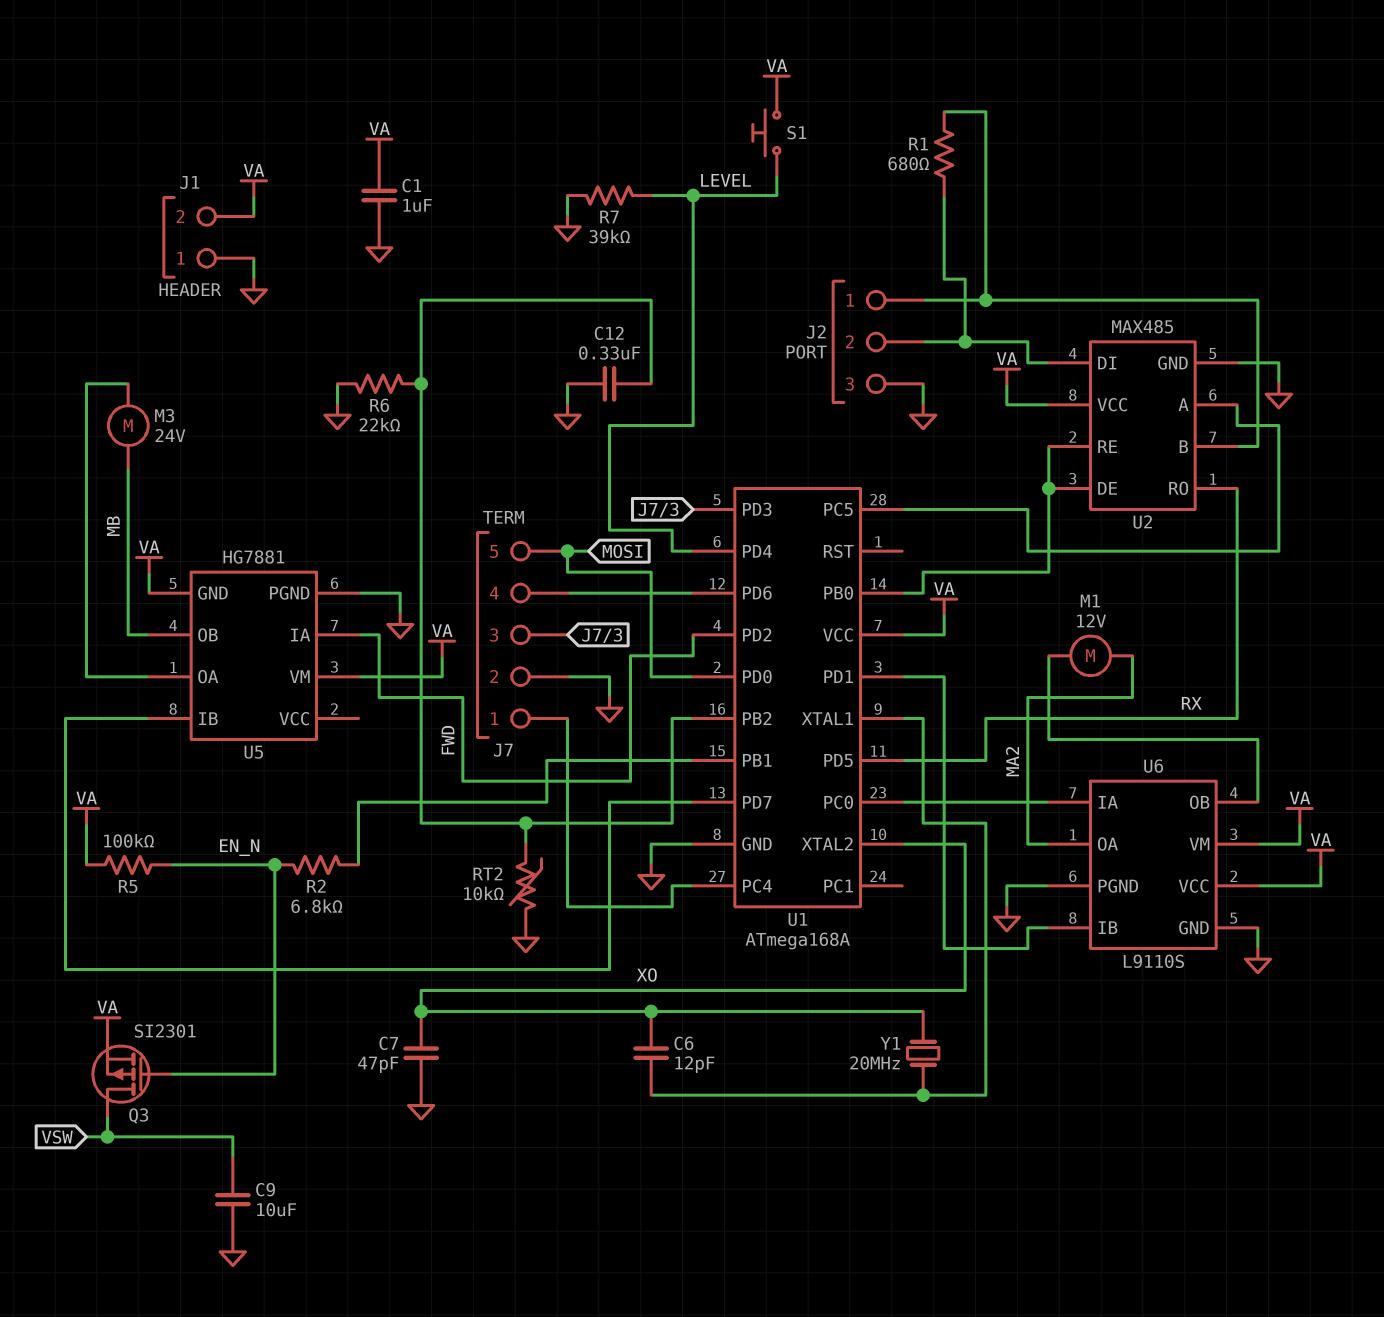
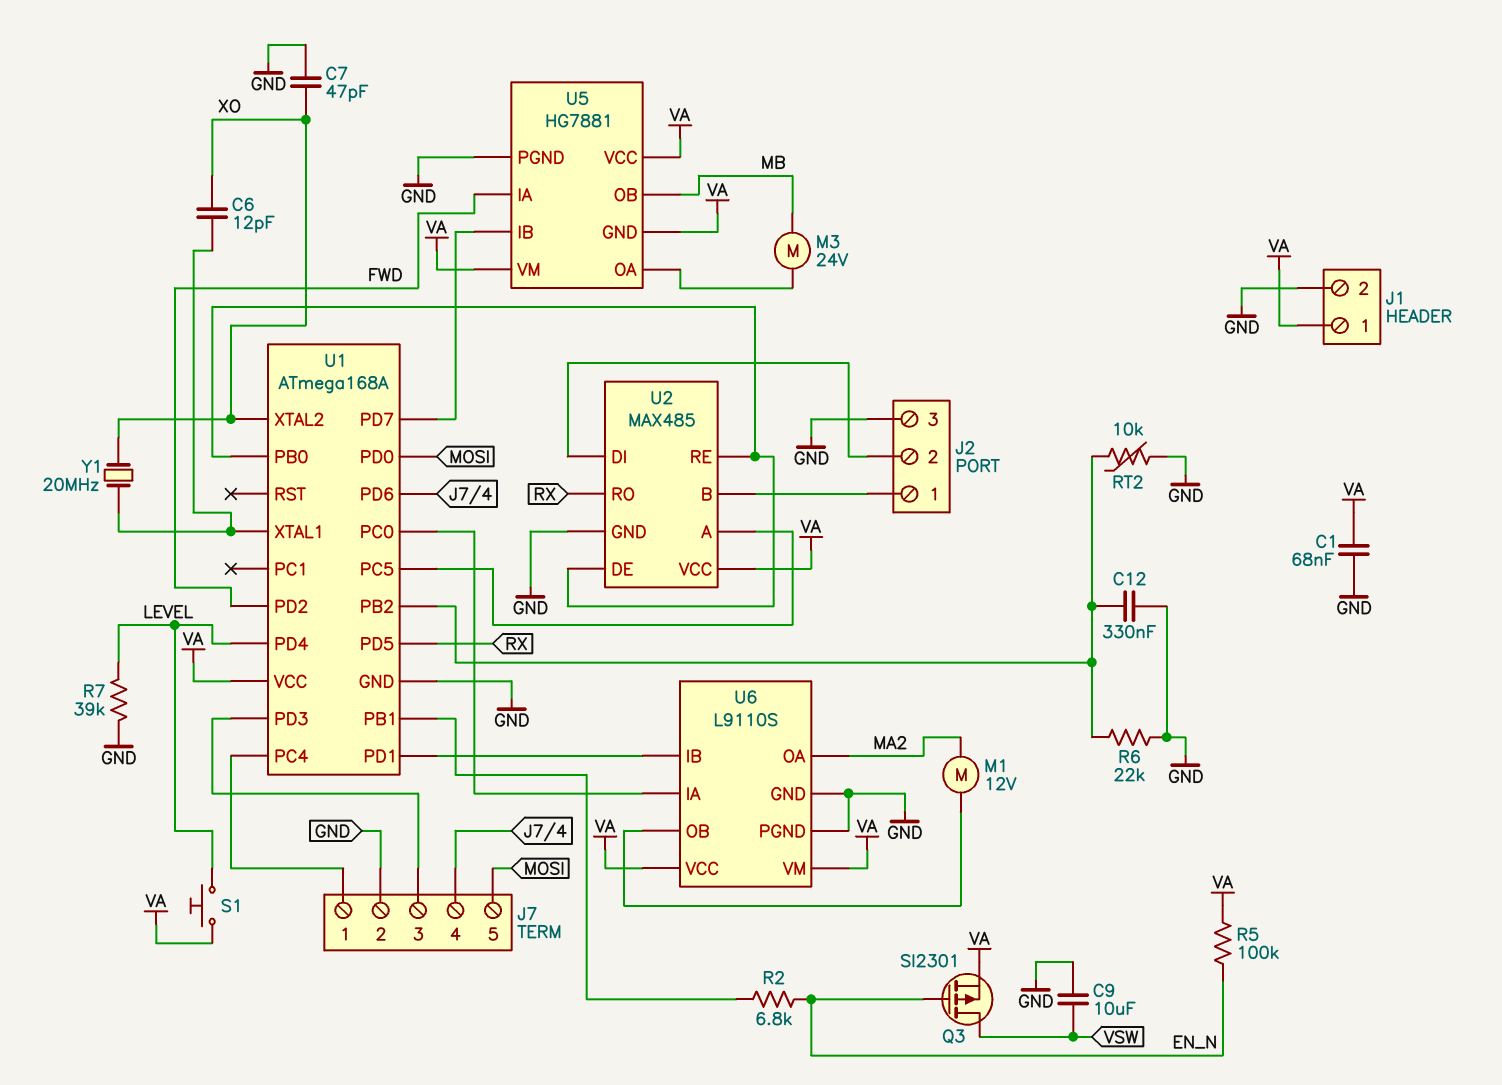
C1: 1uF (GND, VA) -> 68nF (GND, VA)
J1 pin 1: GND -> VA
J1 pin 2: VA -> GND
R1: 680 (J2/1, J2/2) -> none
U5 pin VCC: none -> VA

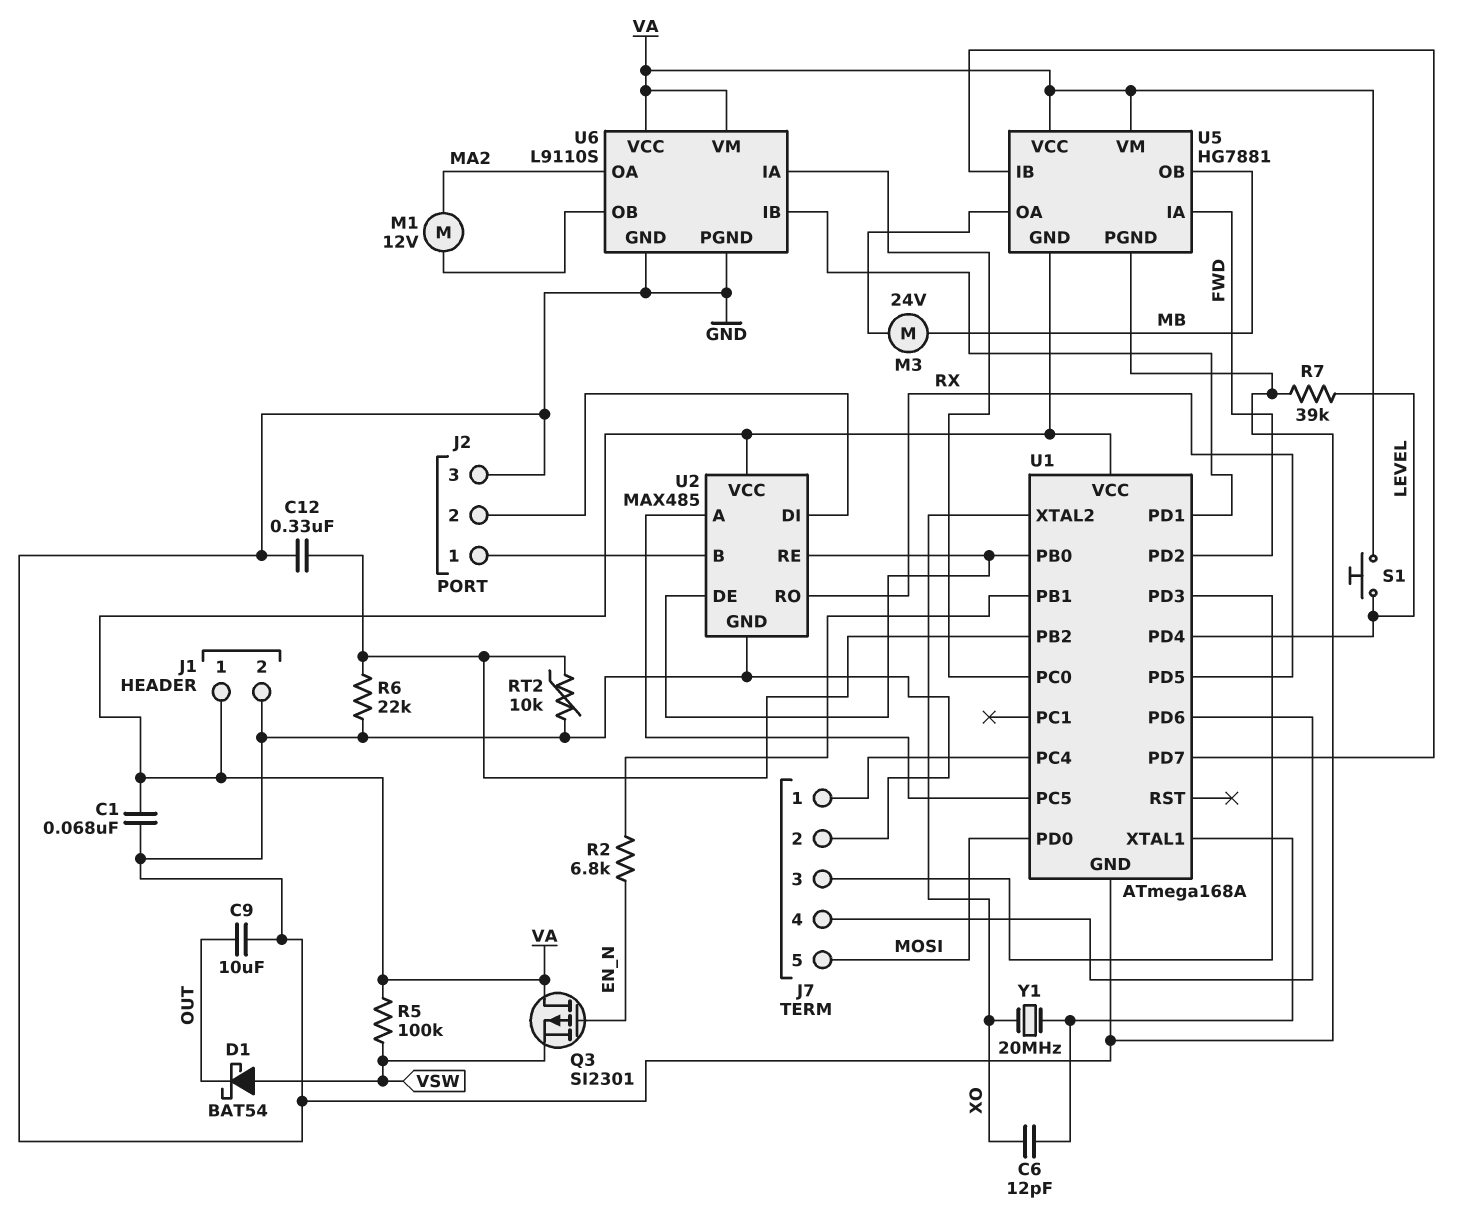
C7: 47pF (GND, XO) -> none
C9: 10uF (GND, VSW) -> 10uF (GND, OUT)
D1: none -> schottky BAT54 (A VSW, K OUT)
Q3: PMOS SI2301 (G EN_N, D VSW, S VA) -> PMOS SI2301 (G EN_N, D VA, S VSW)
R5: 100k (EN_N, VA) -> 100k (VA, VSW)

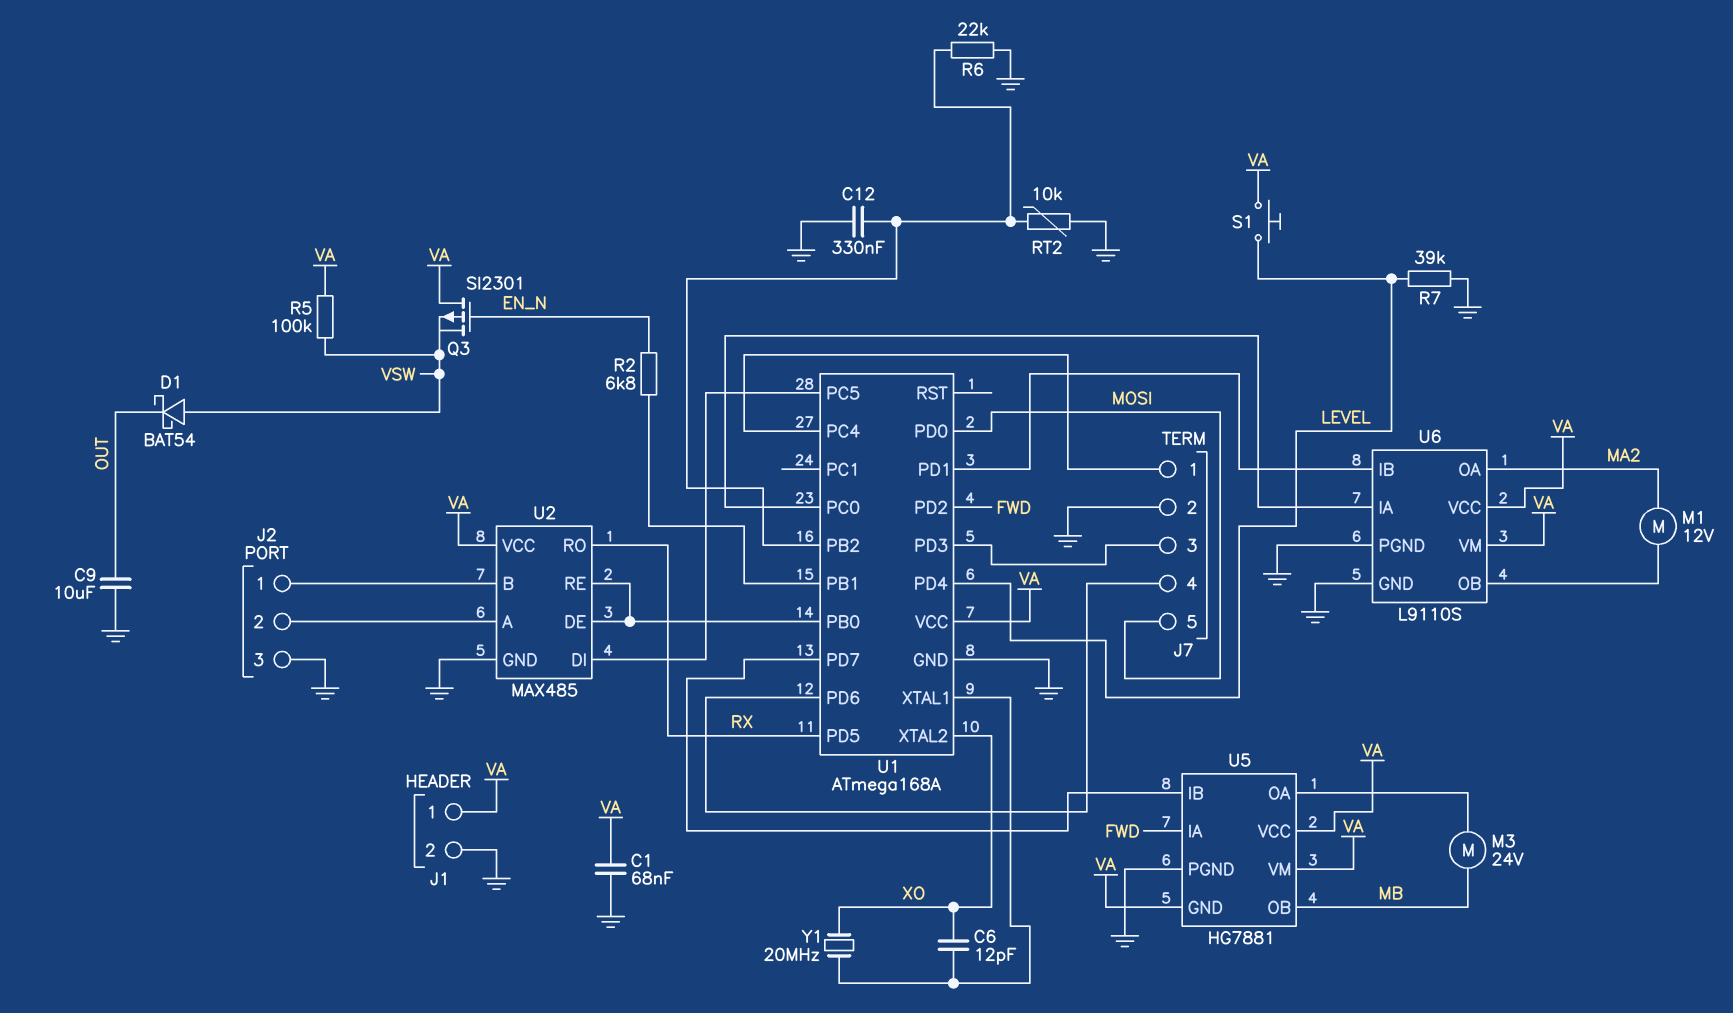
U2 pin A: U1/PC5 -> J2/2
U2 pin DI: J2/2 -> U1/PC5

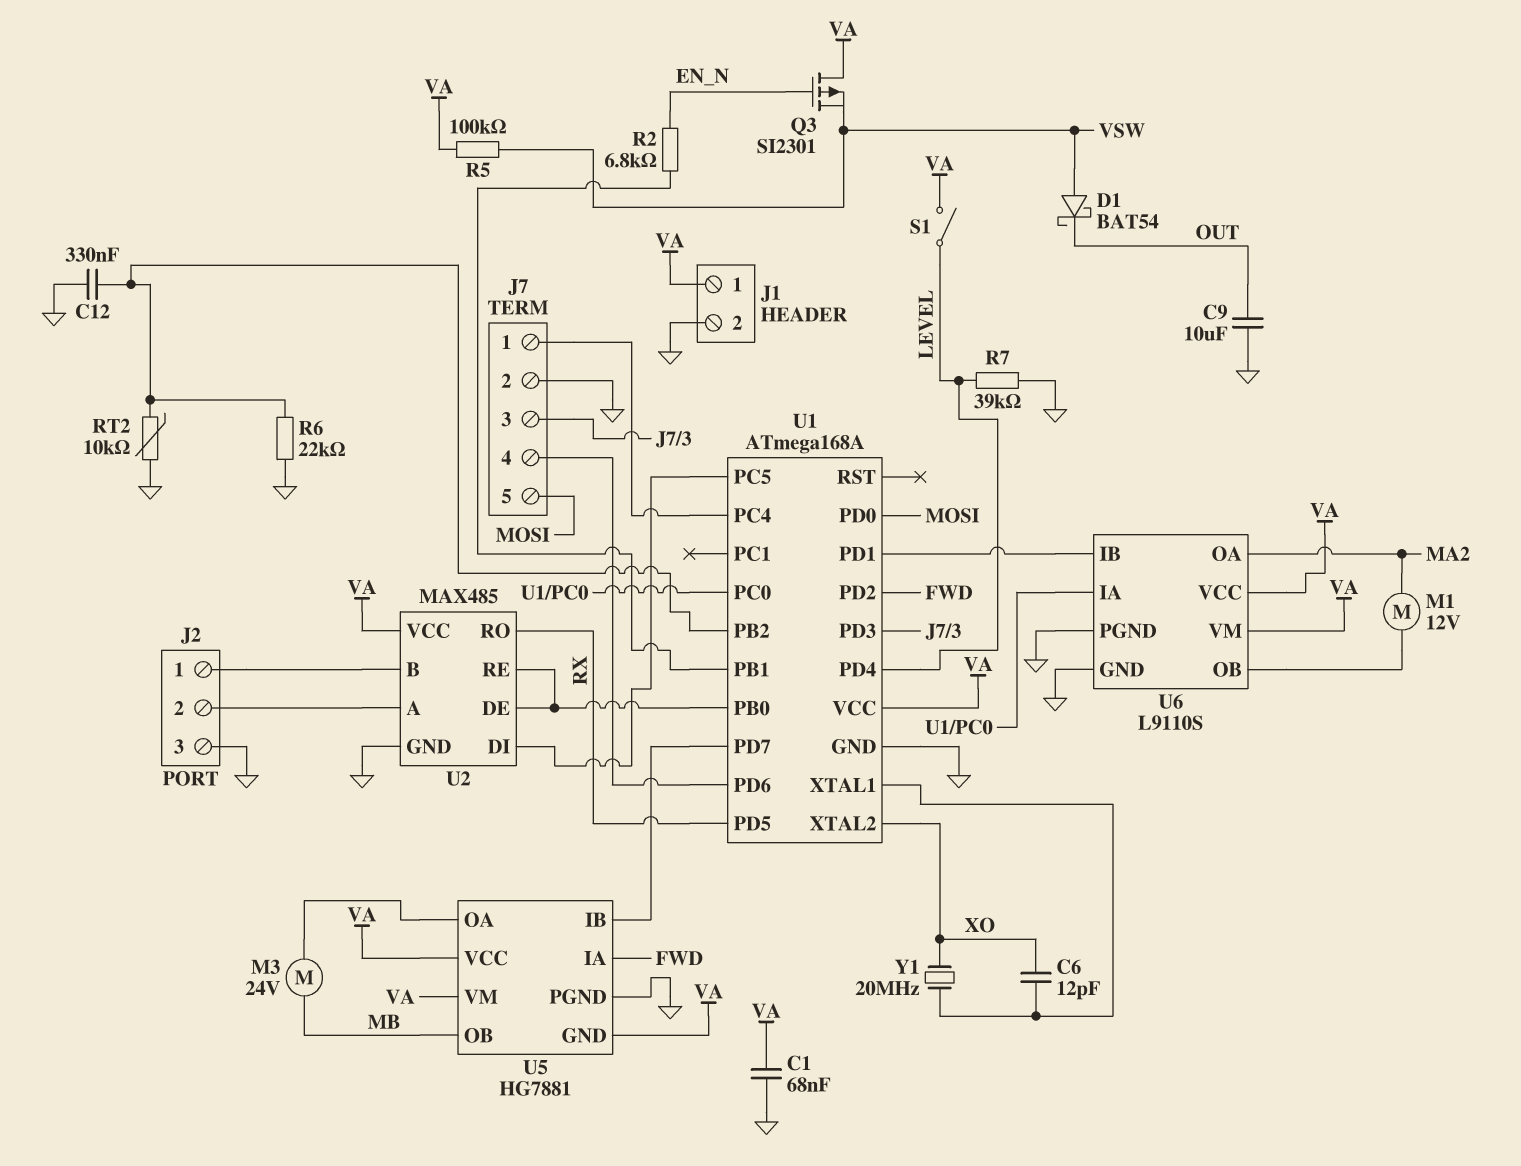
S1: button (LEVEL, VA) -> switch (LEVEL, VA)

